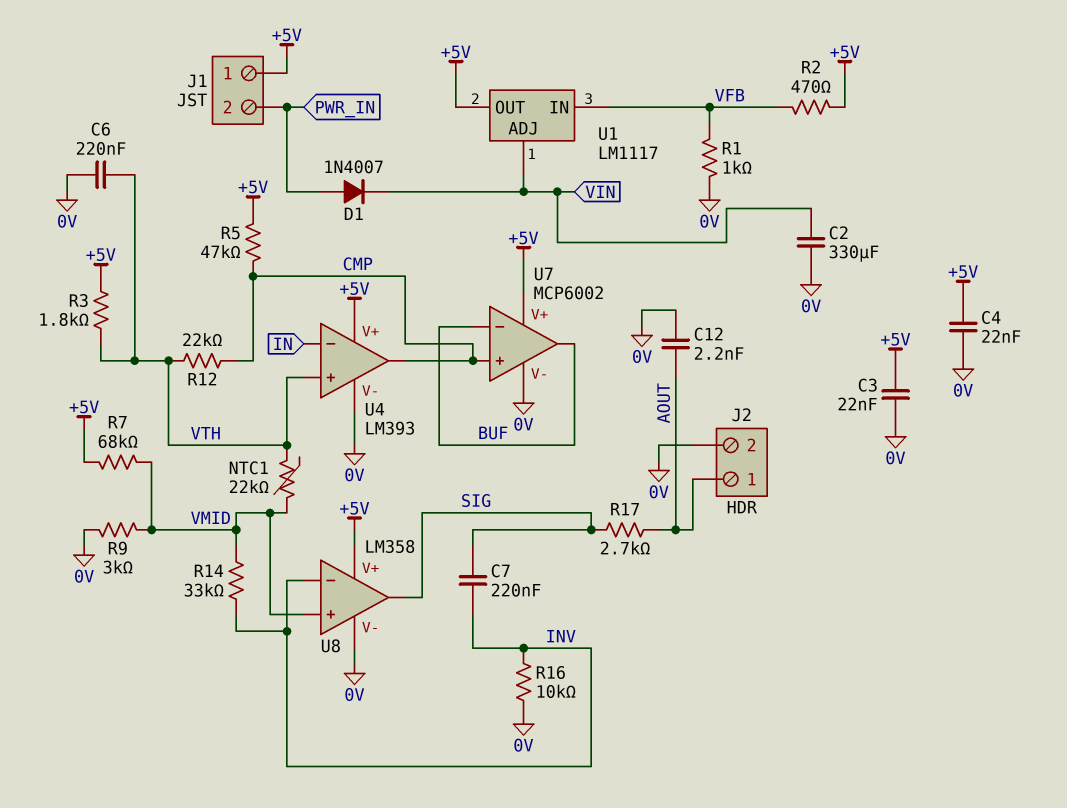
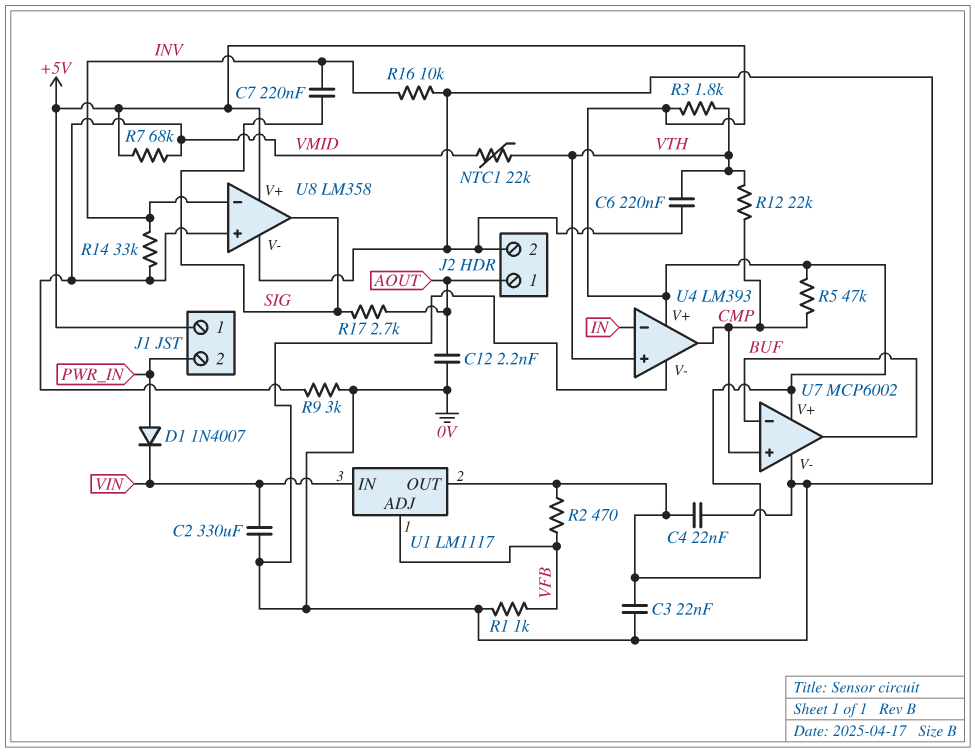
U1 pin ADJ: VIN -> VFB
U1 pin IN: VFB -> VIN

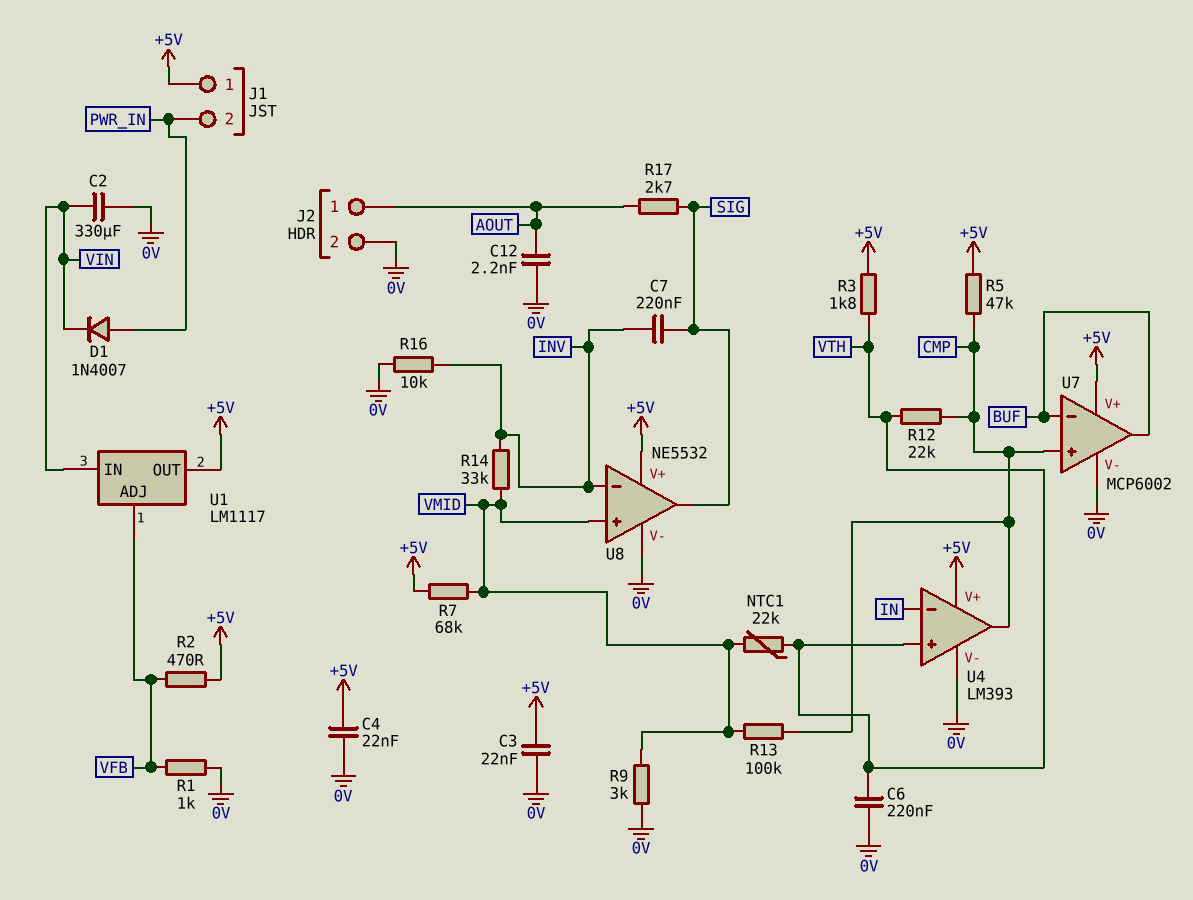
R13: none -> 100k (CMP, VMID)
U8: LM358 -> NE5532

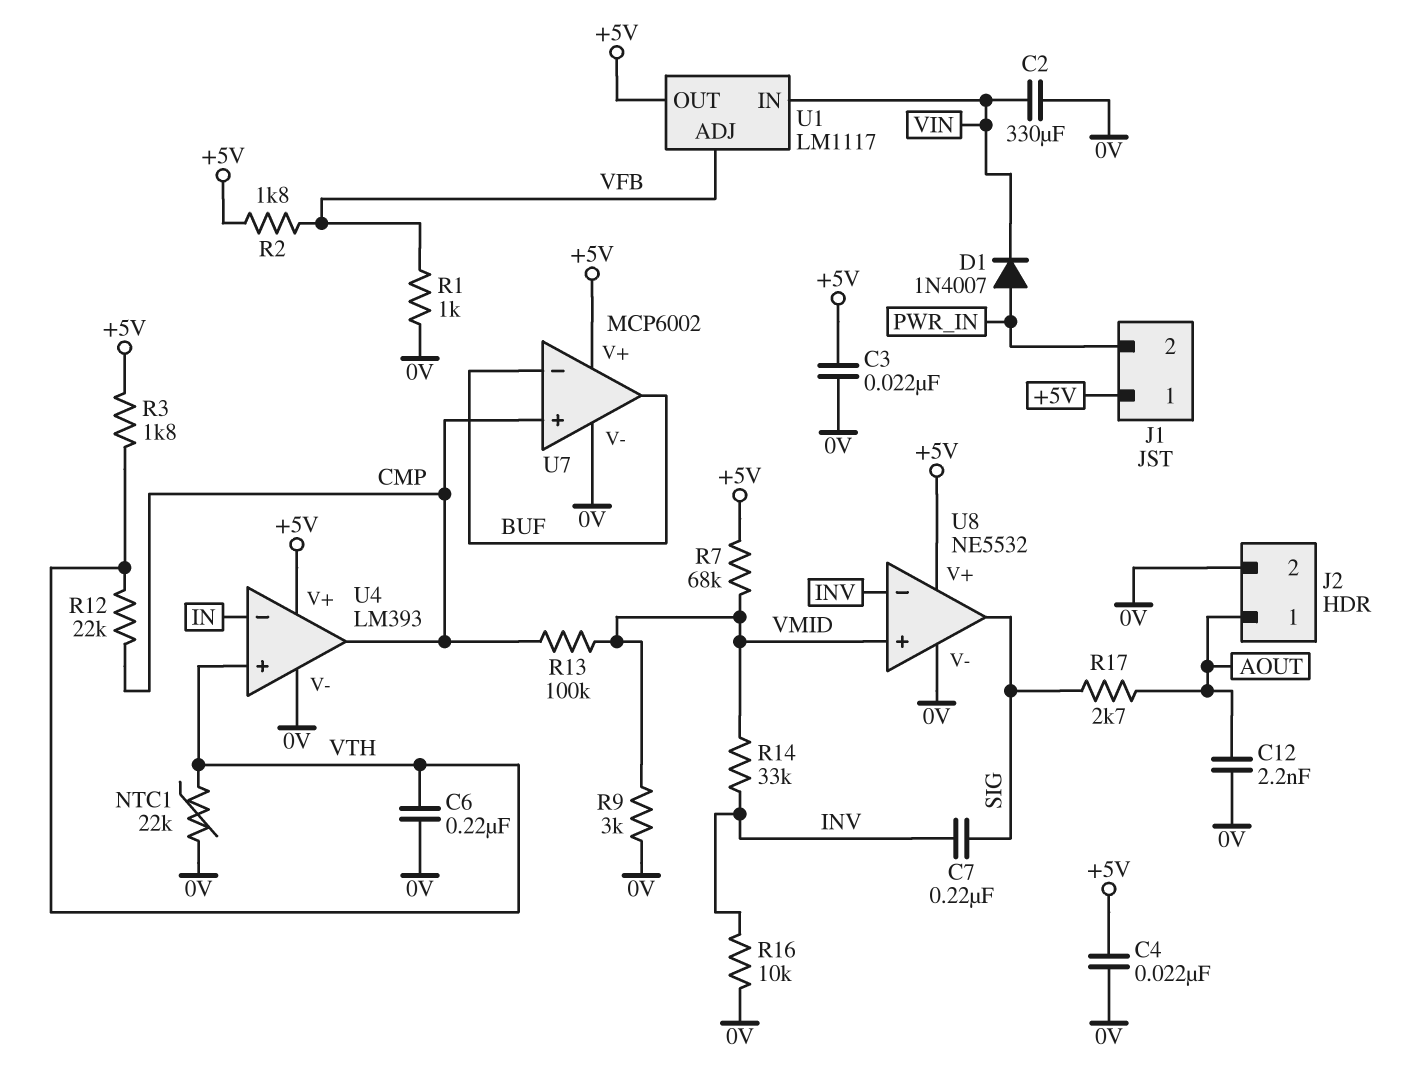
NTC1: 22k (VMID, VTH) -> 22k (0V, VTH)
R2: 470 (+5V, VFB) -> 1.8k (+5V, VFB)
R5: 47k (+5V, CMP) -> none

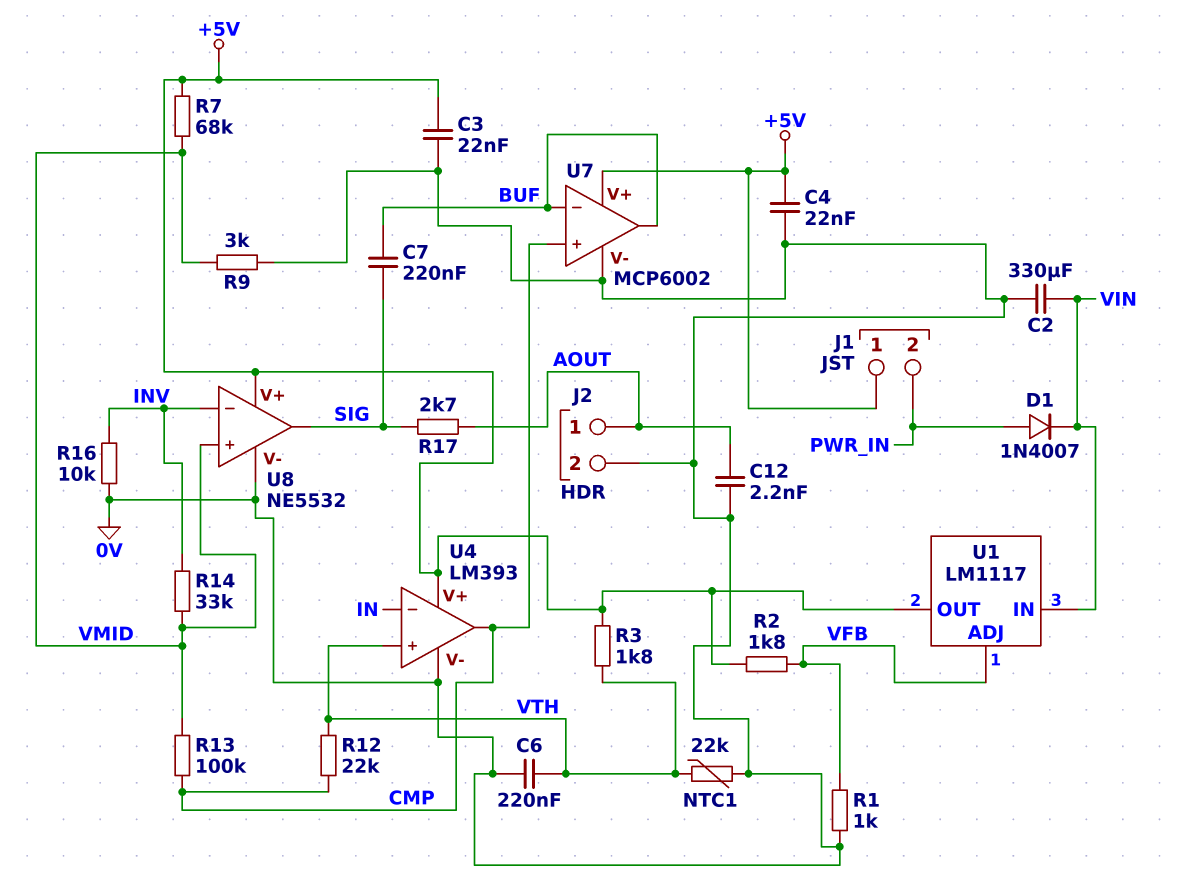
C7: 220nF (INV, SIG) -> 220nF (BUF, SIG)

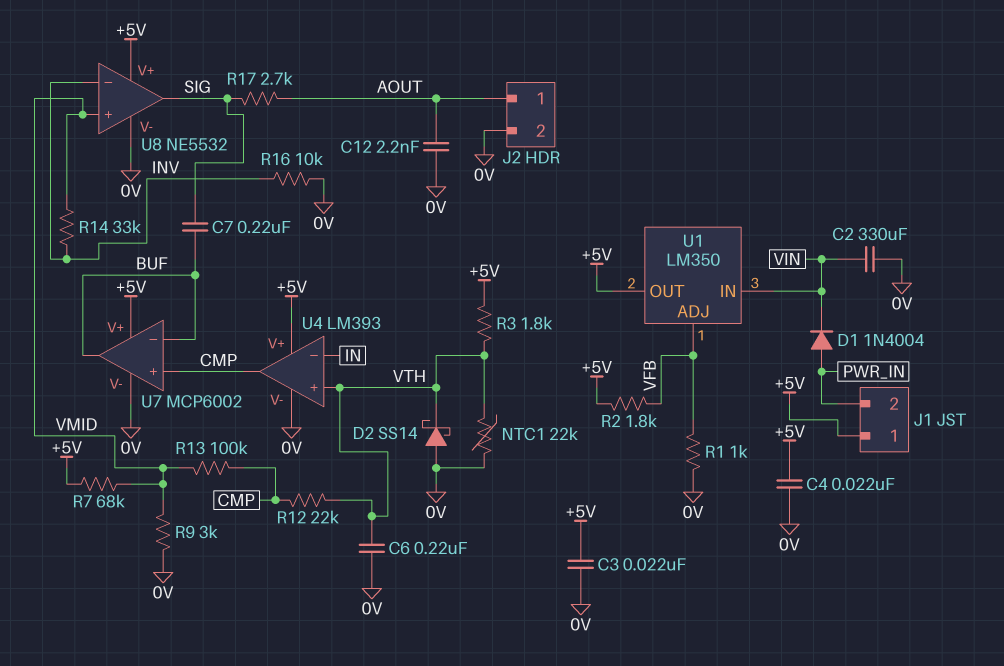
D1: diode 1N4007 (A PWR_IN, K VIN) -> diode 1N4004 (A PWR_IN, K VIN)
D2: none -> schottky SS14 (A 0V, K VTH)
U1: LM1117 -> LM350

